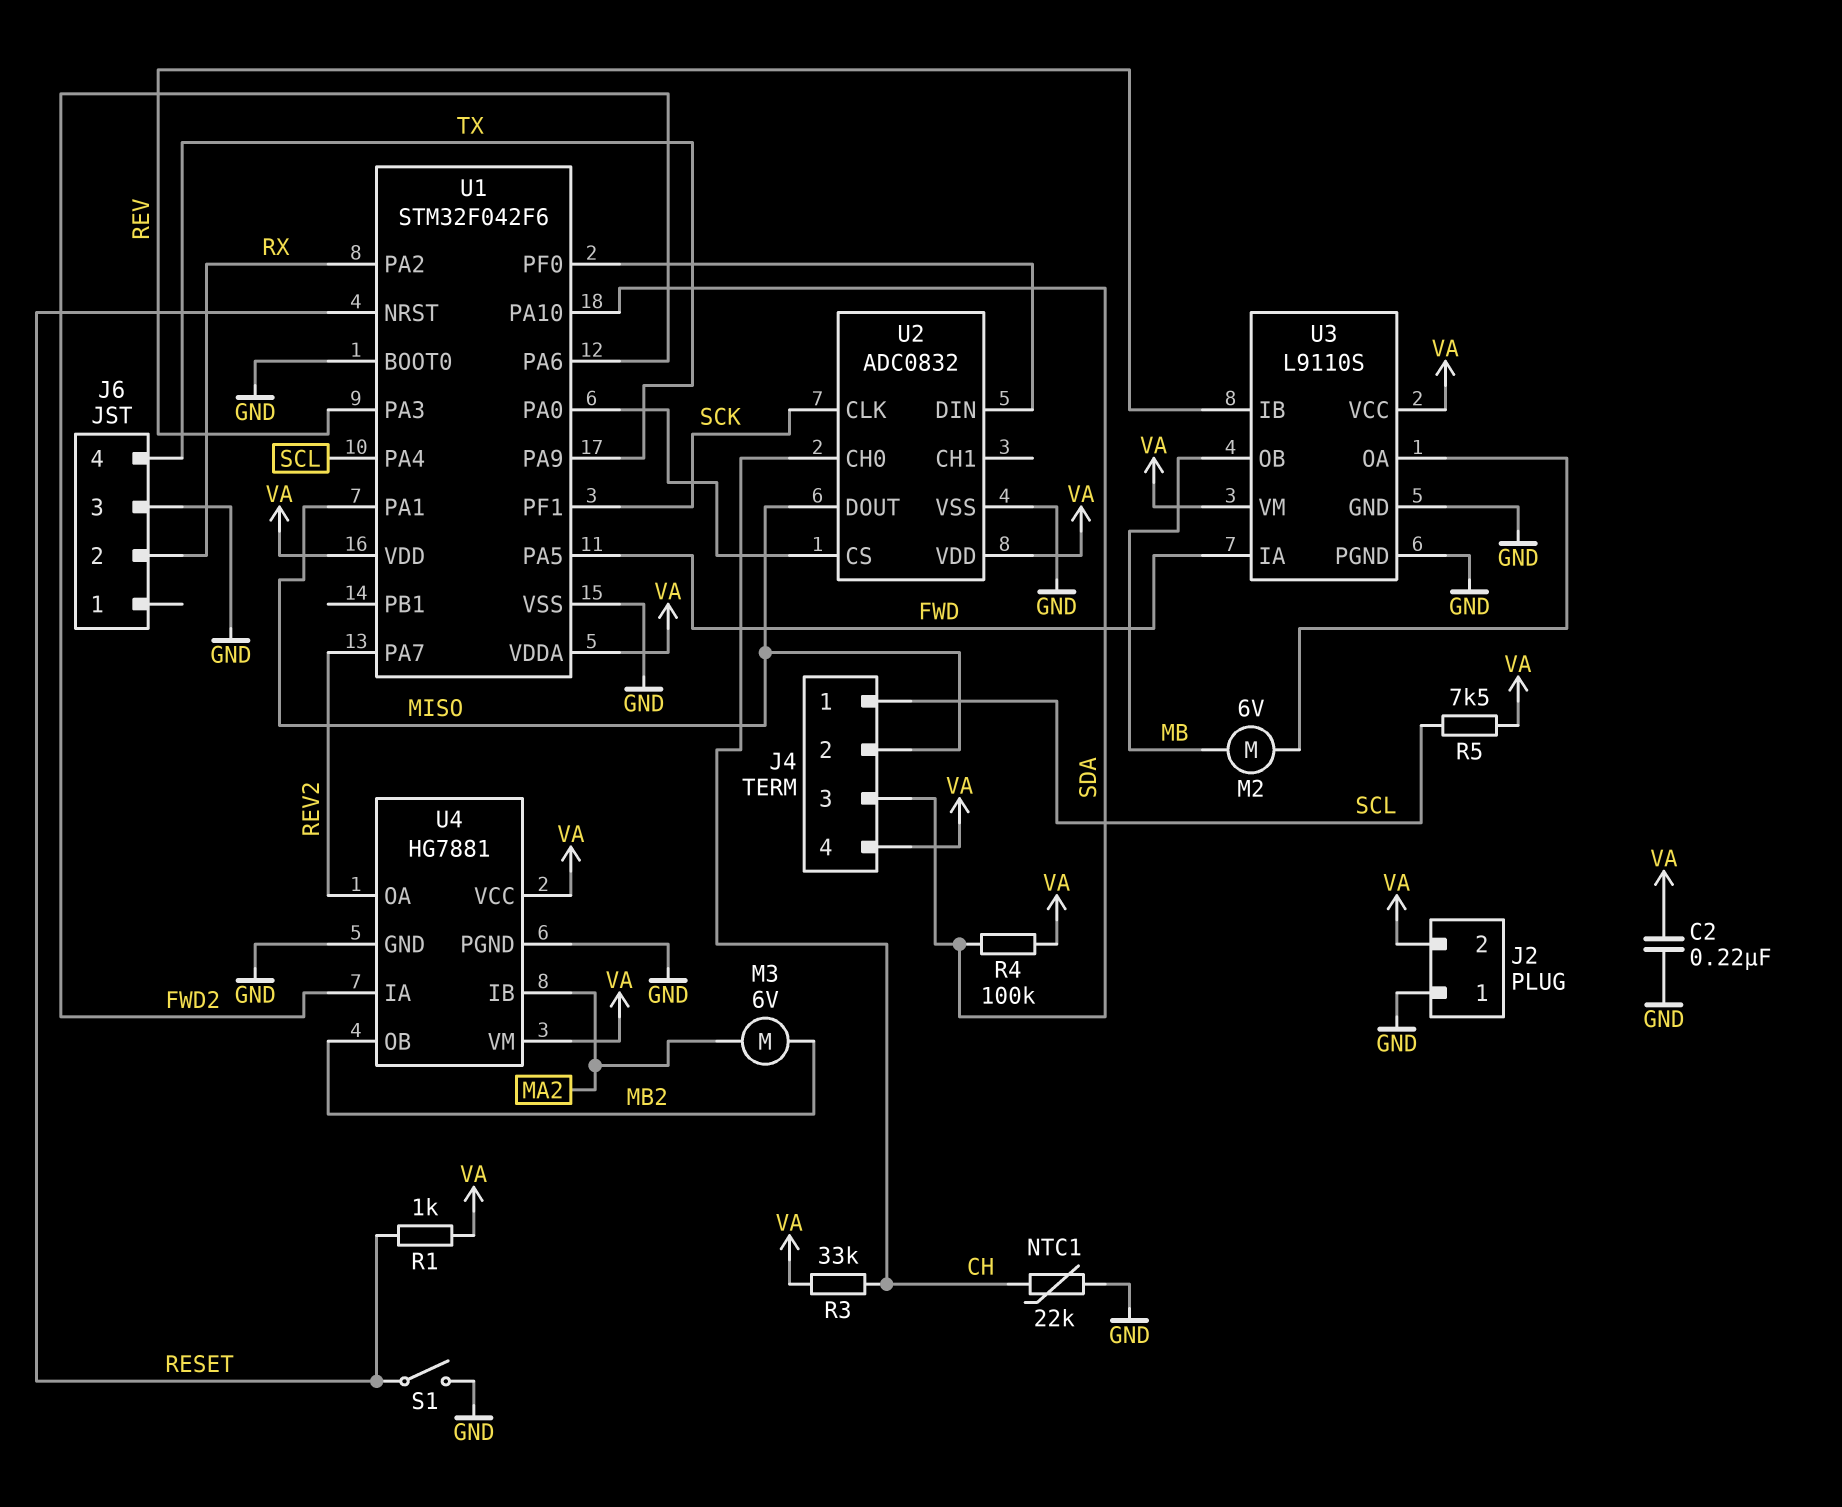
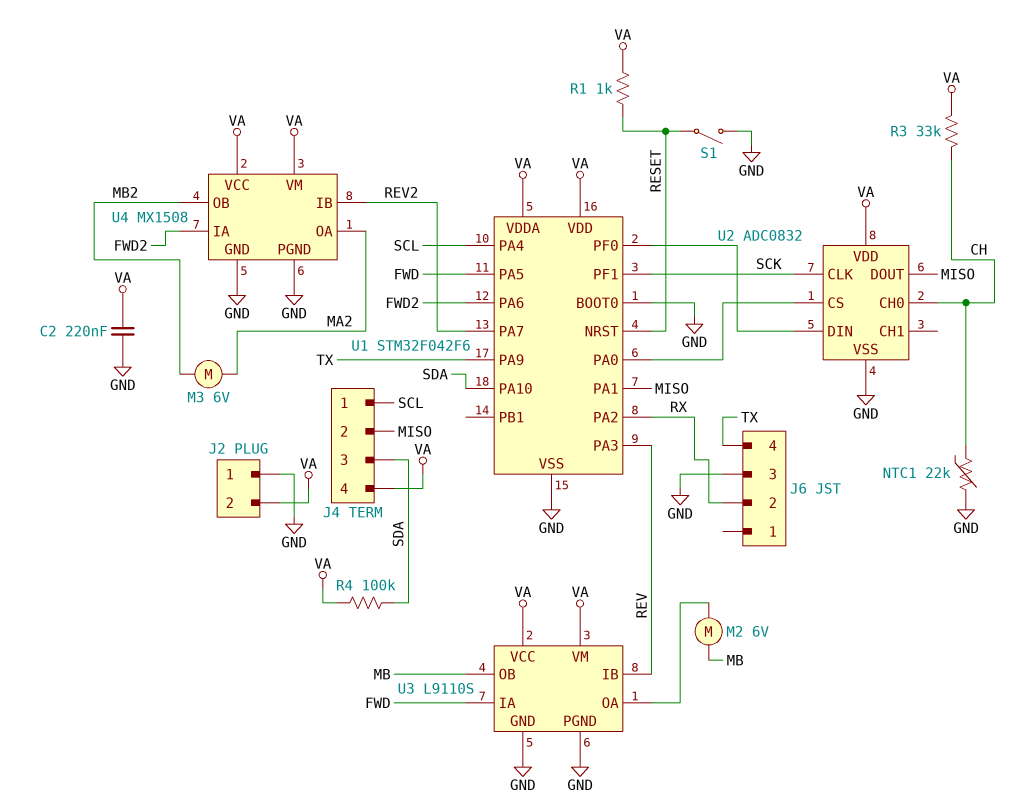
R5: 7.5k (SCL, VA) -> none
U4: HG7881 -> MX1508
U4 pin IB: MA2 -> REV2
U4 pin OA: REV2 -> MA2

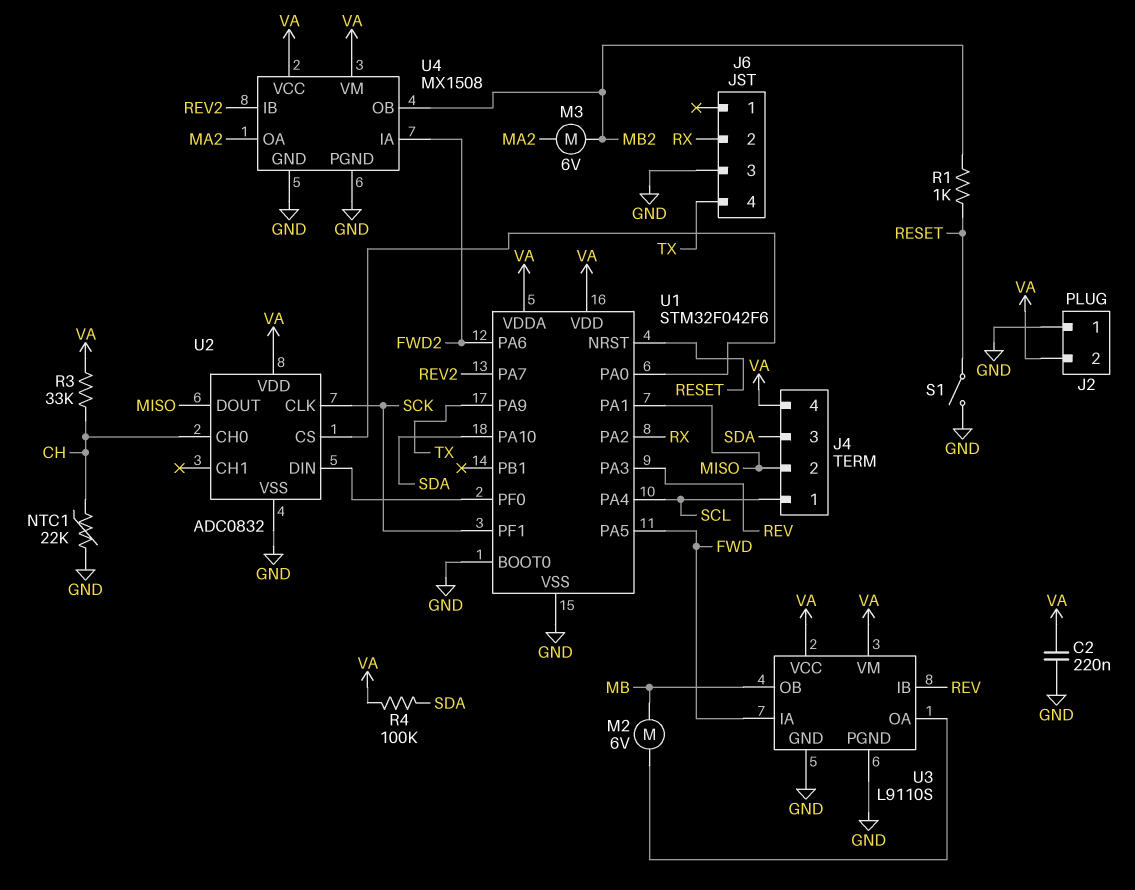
R1: 1k (RESET, VA) -> 1k (MB2, RESET)

